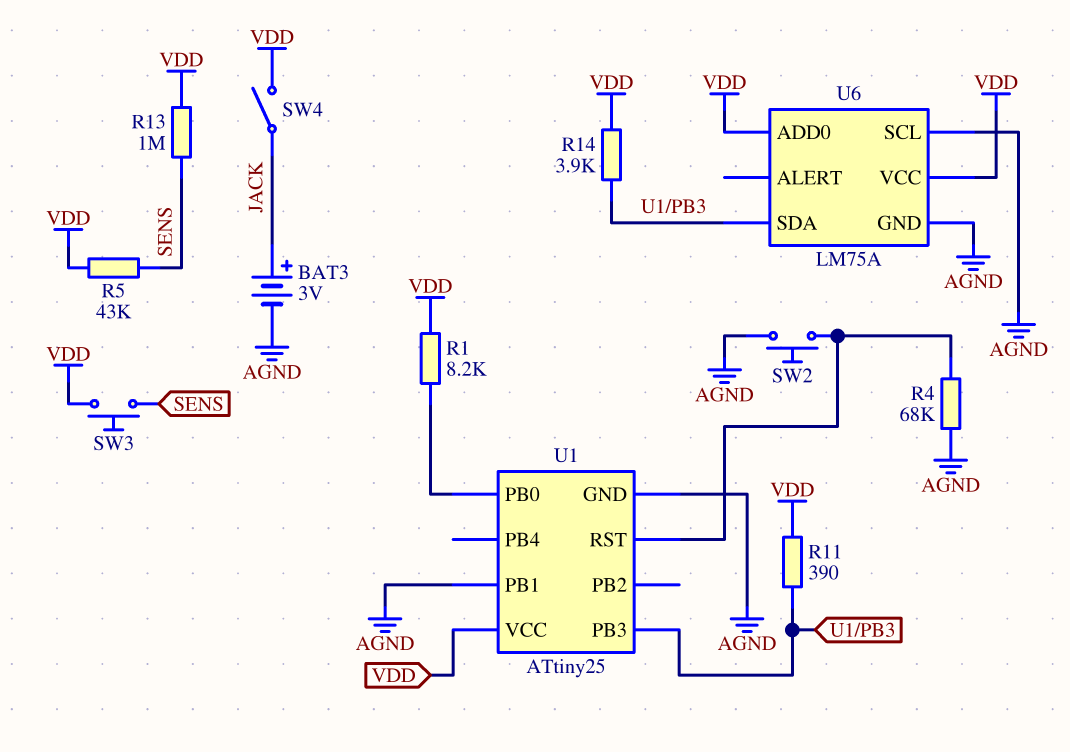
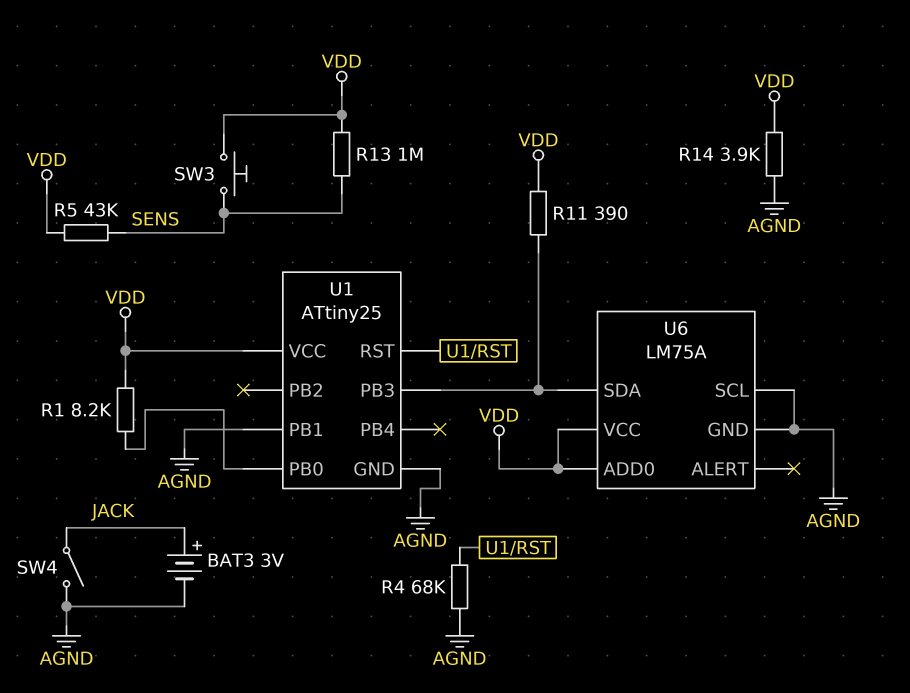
R14: 3.9k (U1/PB3, VDD) -> 3.9k (AGND, VDD)
SW2: button (AGND, U1/RST) -> none
SW4: switch (JACK, VDD) -> switch (AGND, JACK)

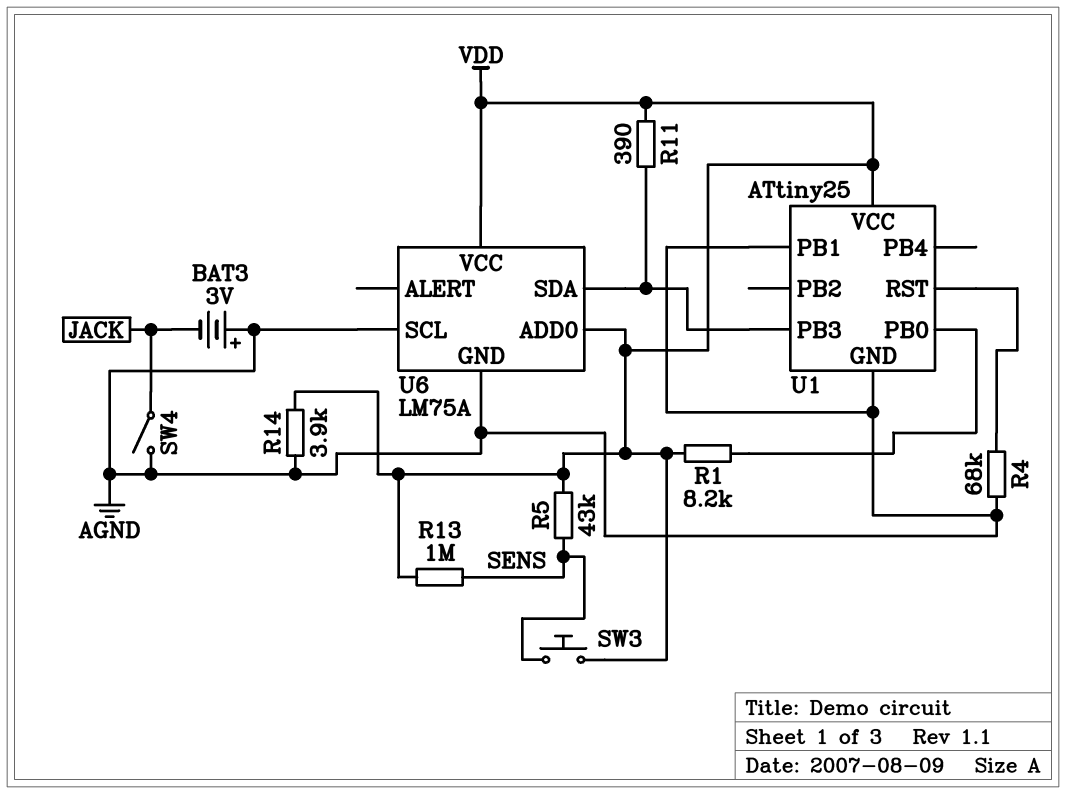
BAT3: 3V (plus JACK, minus AGND) -> 3V (plus AGND, minus JACK)

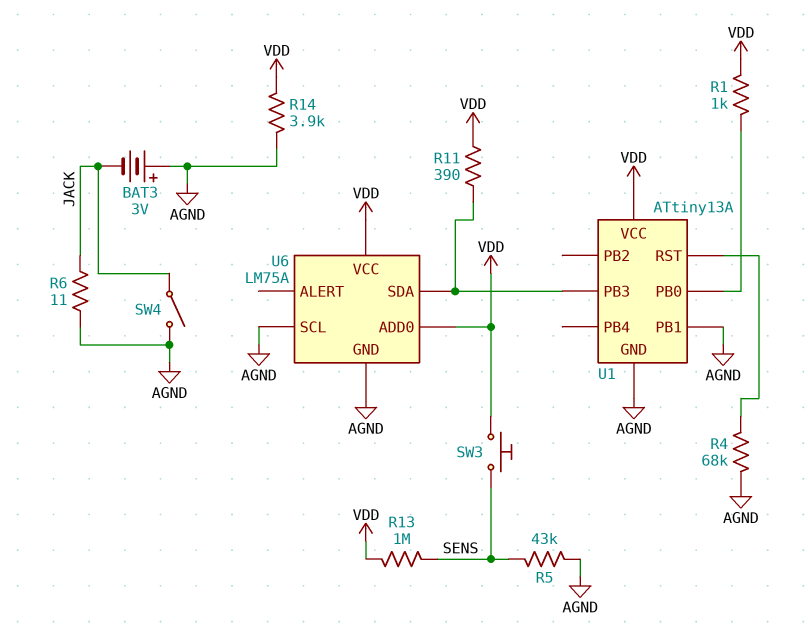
R1: 8.2k (U1/PB0, VDD) -> 1k (U1/PB0, VDD)
R5: 43k (SENS, VDD) -> 43k (AGND, SENS)
R6: none -> 11 (AGND, JACK)
U1: ATtiny25 -> ATtiny13A

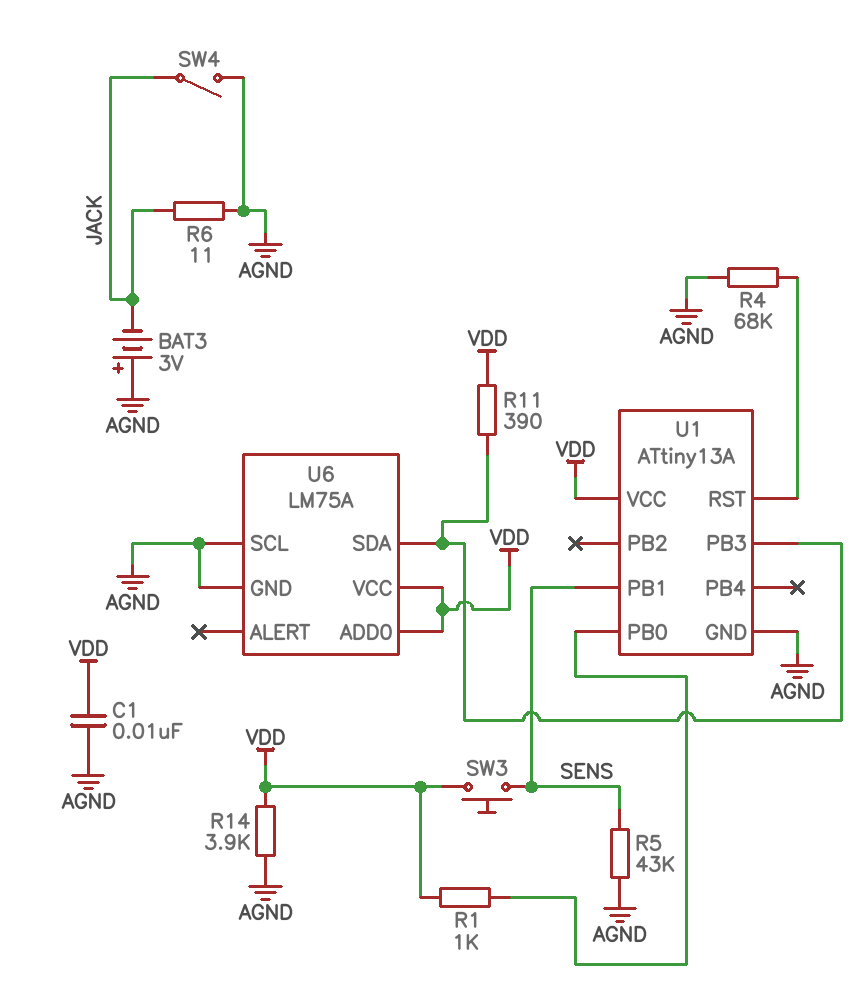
C1: none -> 10nF (AGND, VDD)
R13: 1M (SENS, VDD) -> none
U1 pin PB1: AGND -> SENS

